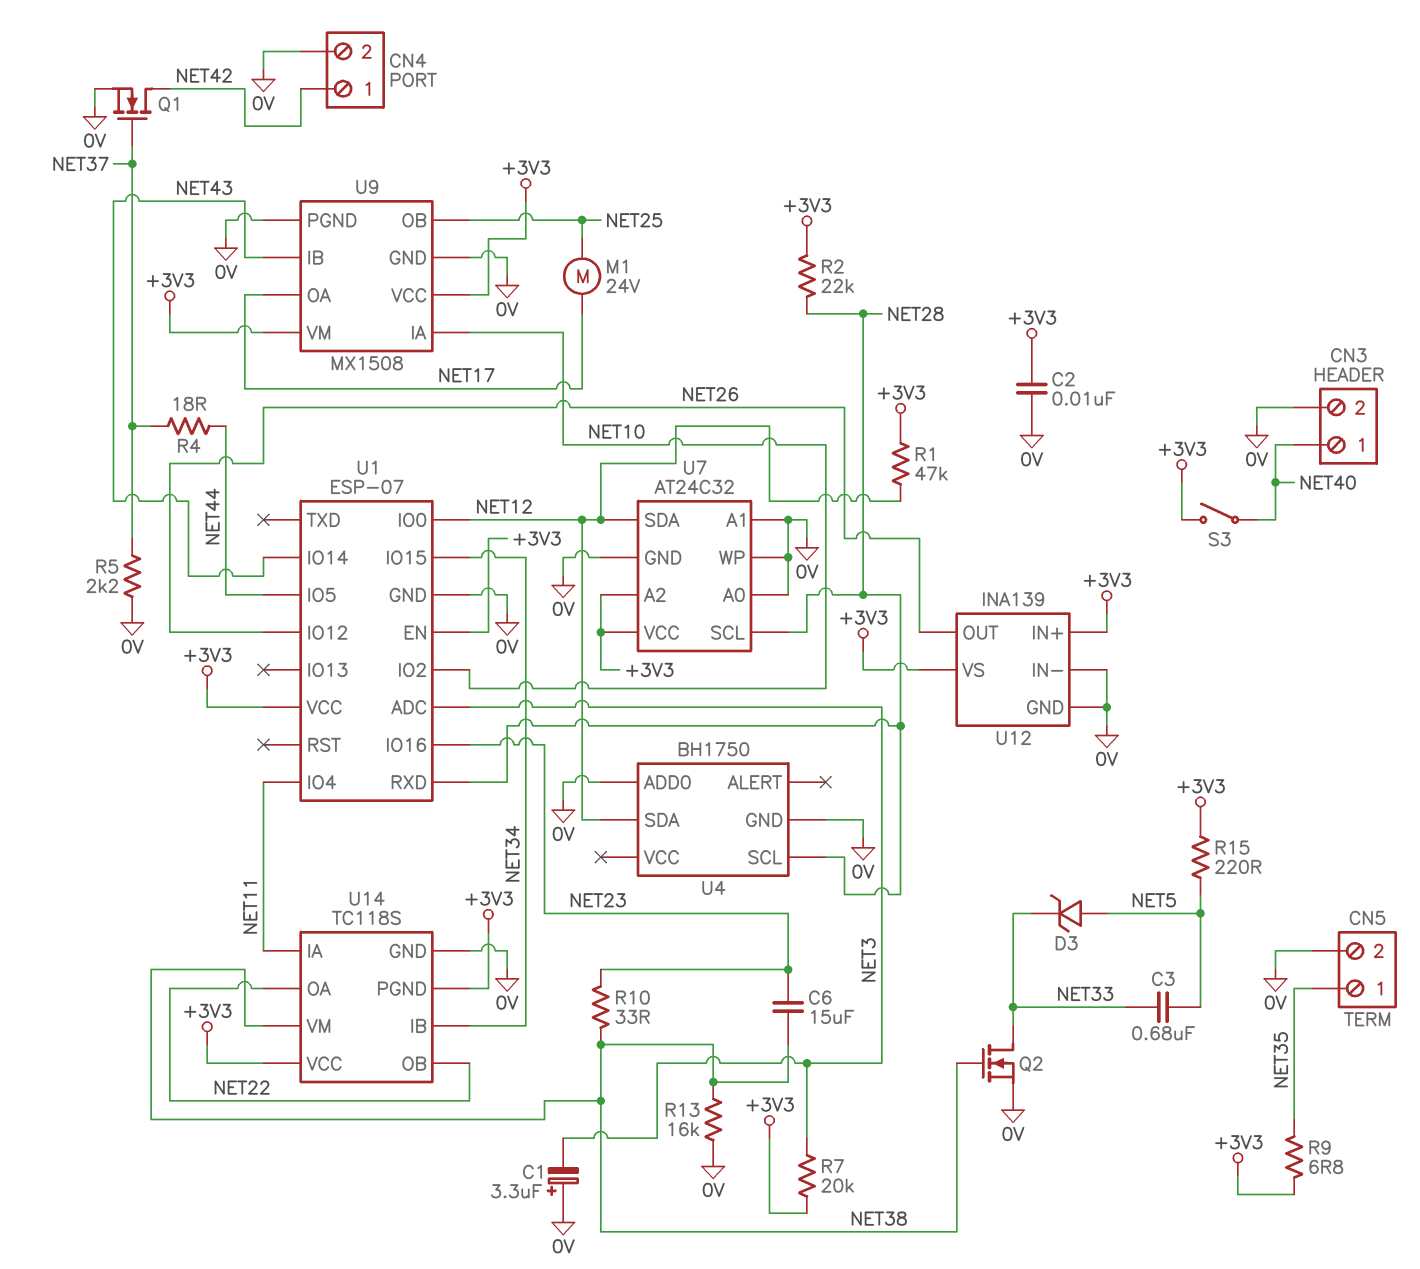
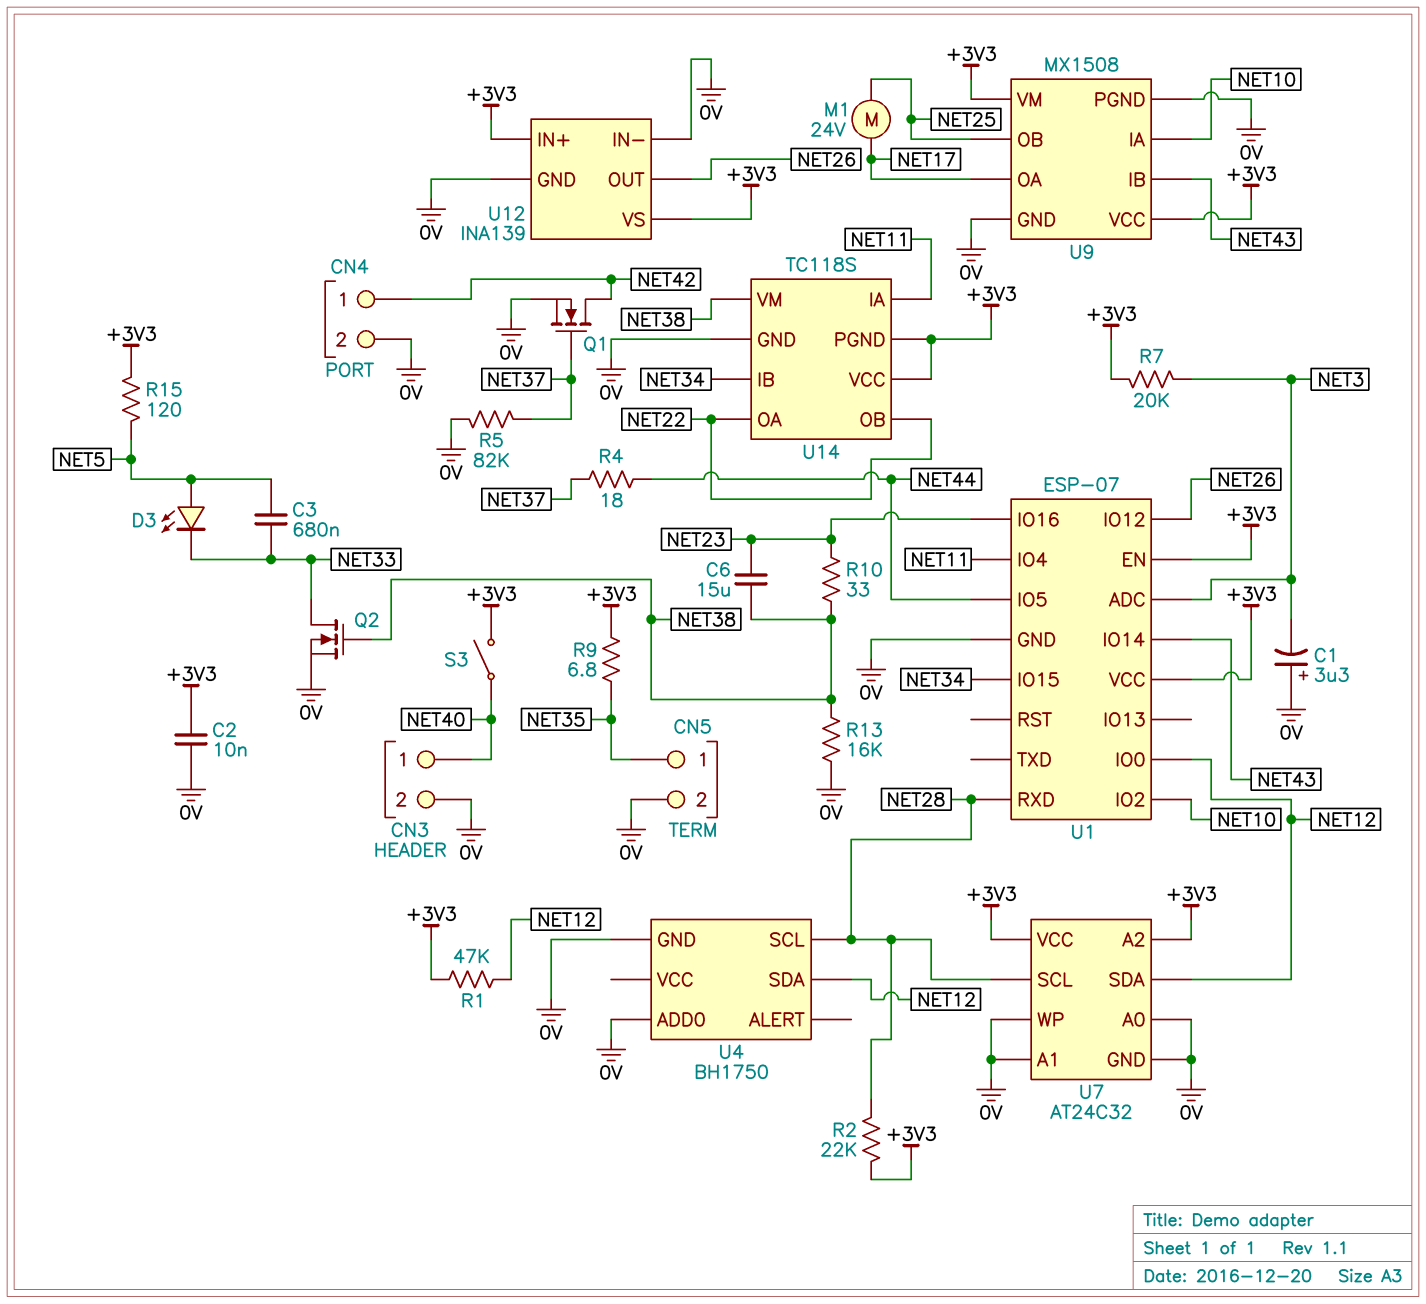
D3: zener (A NET5, K NET33) -> LED (A NET5, K NET33)
R5: 2.2k (0V, NET37) -> 82k (0V, NET37)
R15: 220 (+3V3, NET5) -> 120 (+3V3, NET5)

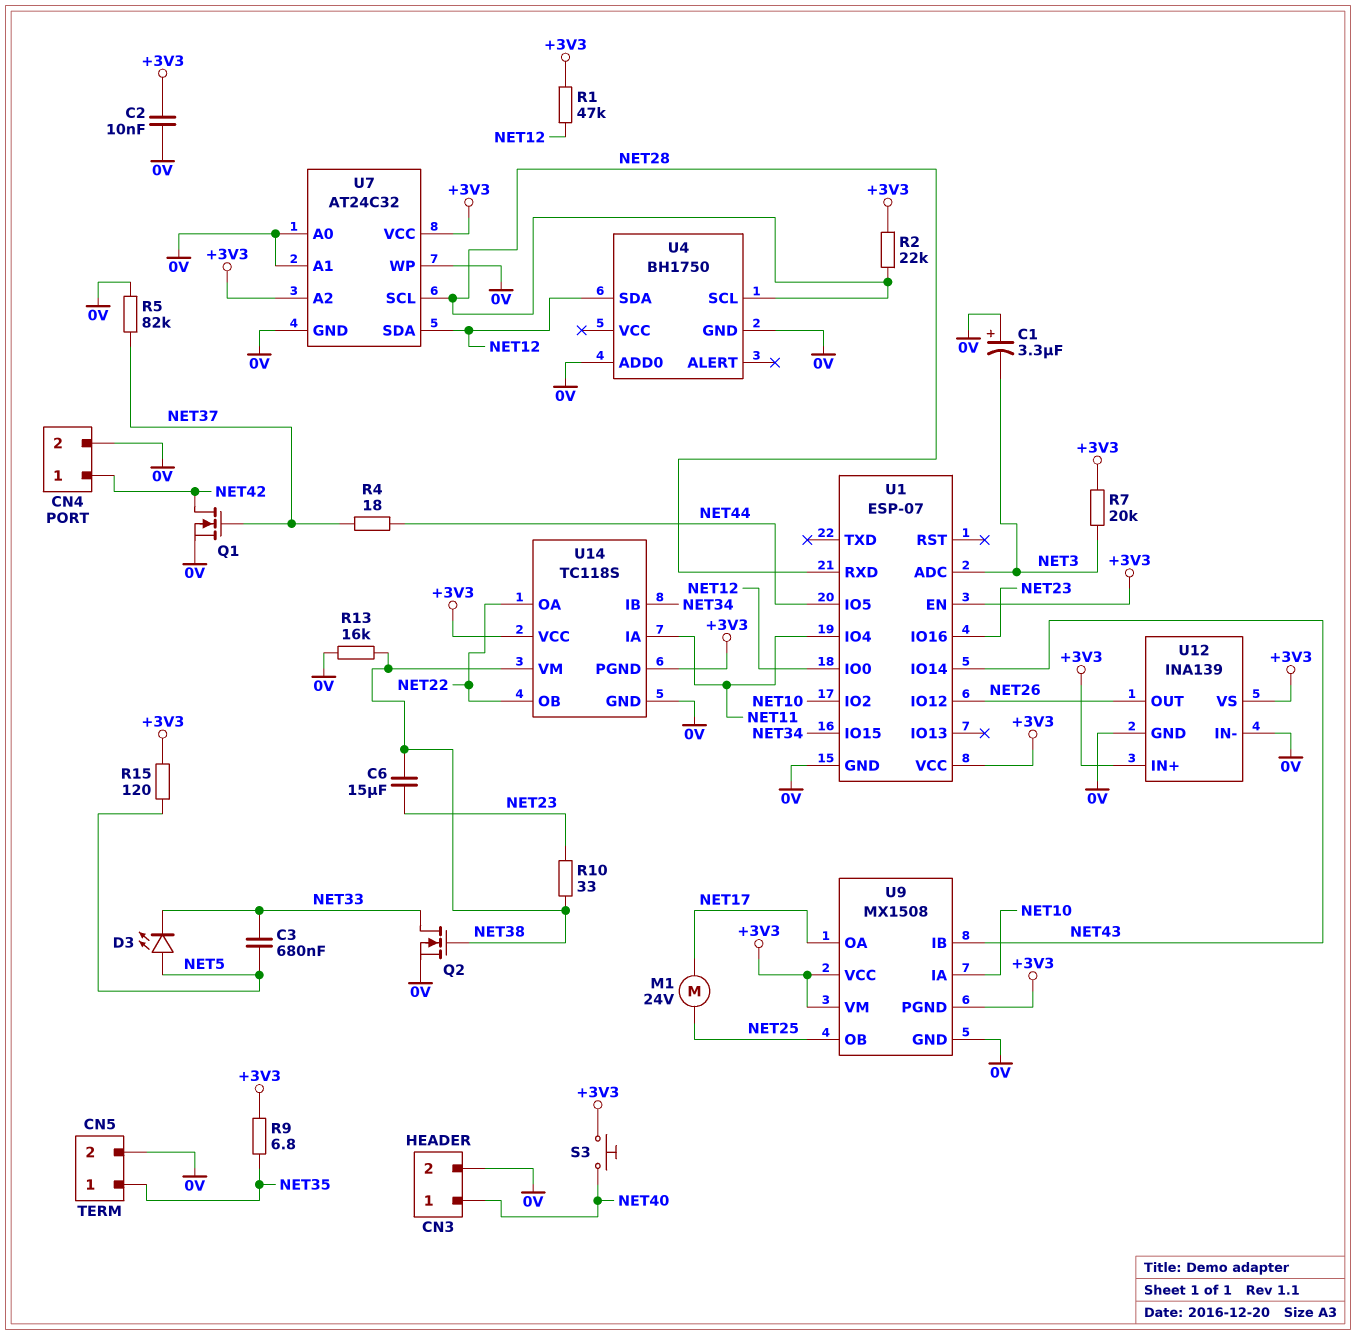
S3: switch (+3V3, NET40) -> button (+3V3, NET40)
U9 pin PGND: 0V -> +3V3

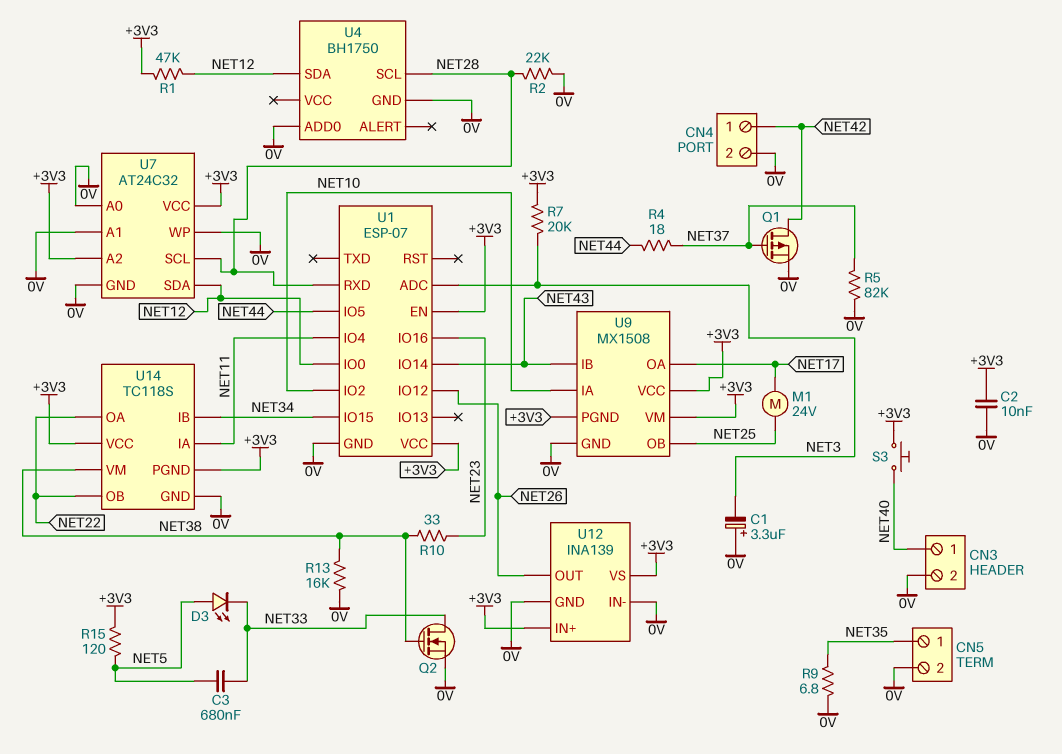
C6: 15uF (NET23, NET38) -> none
Q1: NMOS (G NET37, D NET42, S 0V) -> PMOS (G NET37, D NET42, S 0V)
R2: 22k (+3V3, NET28) -> 22k (0V, NET28)
R9: 6.8 (+3V3, NET35) -> 6.8 (0V, NET35)

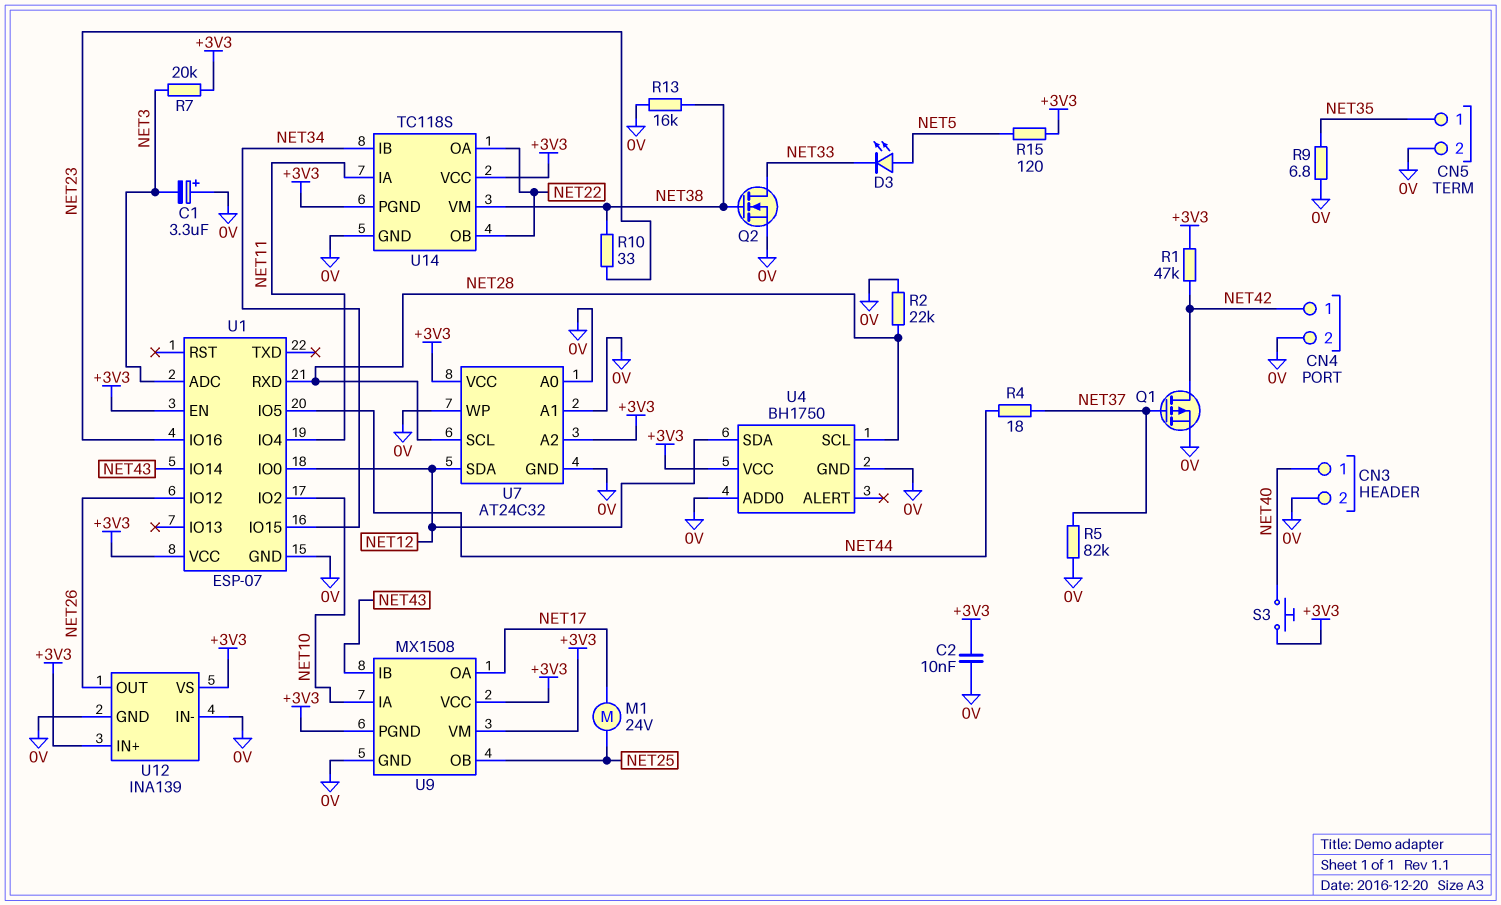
C3: 680nF (NET5, NET33) -> none
R1: 47k (+3V3, NET12) -> 47k (+3V3, NET42)
U4 pin VCC: none -> +3V3

